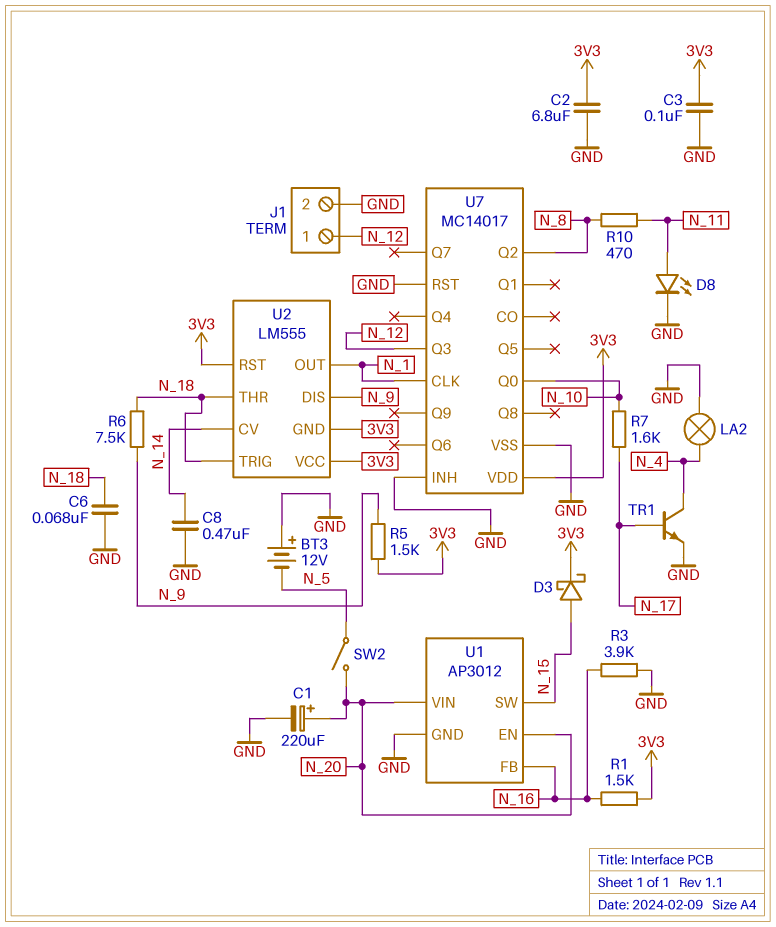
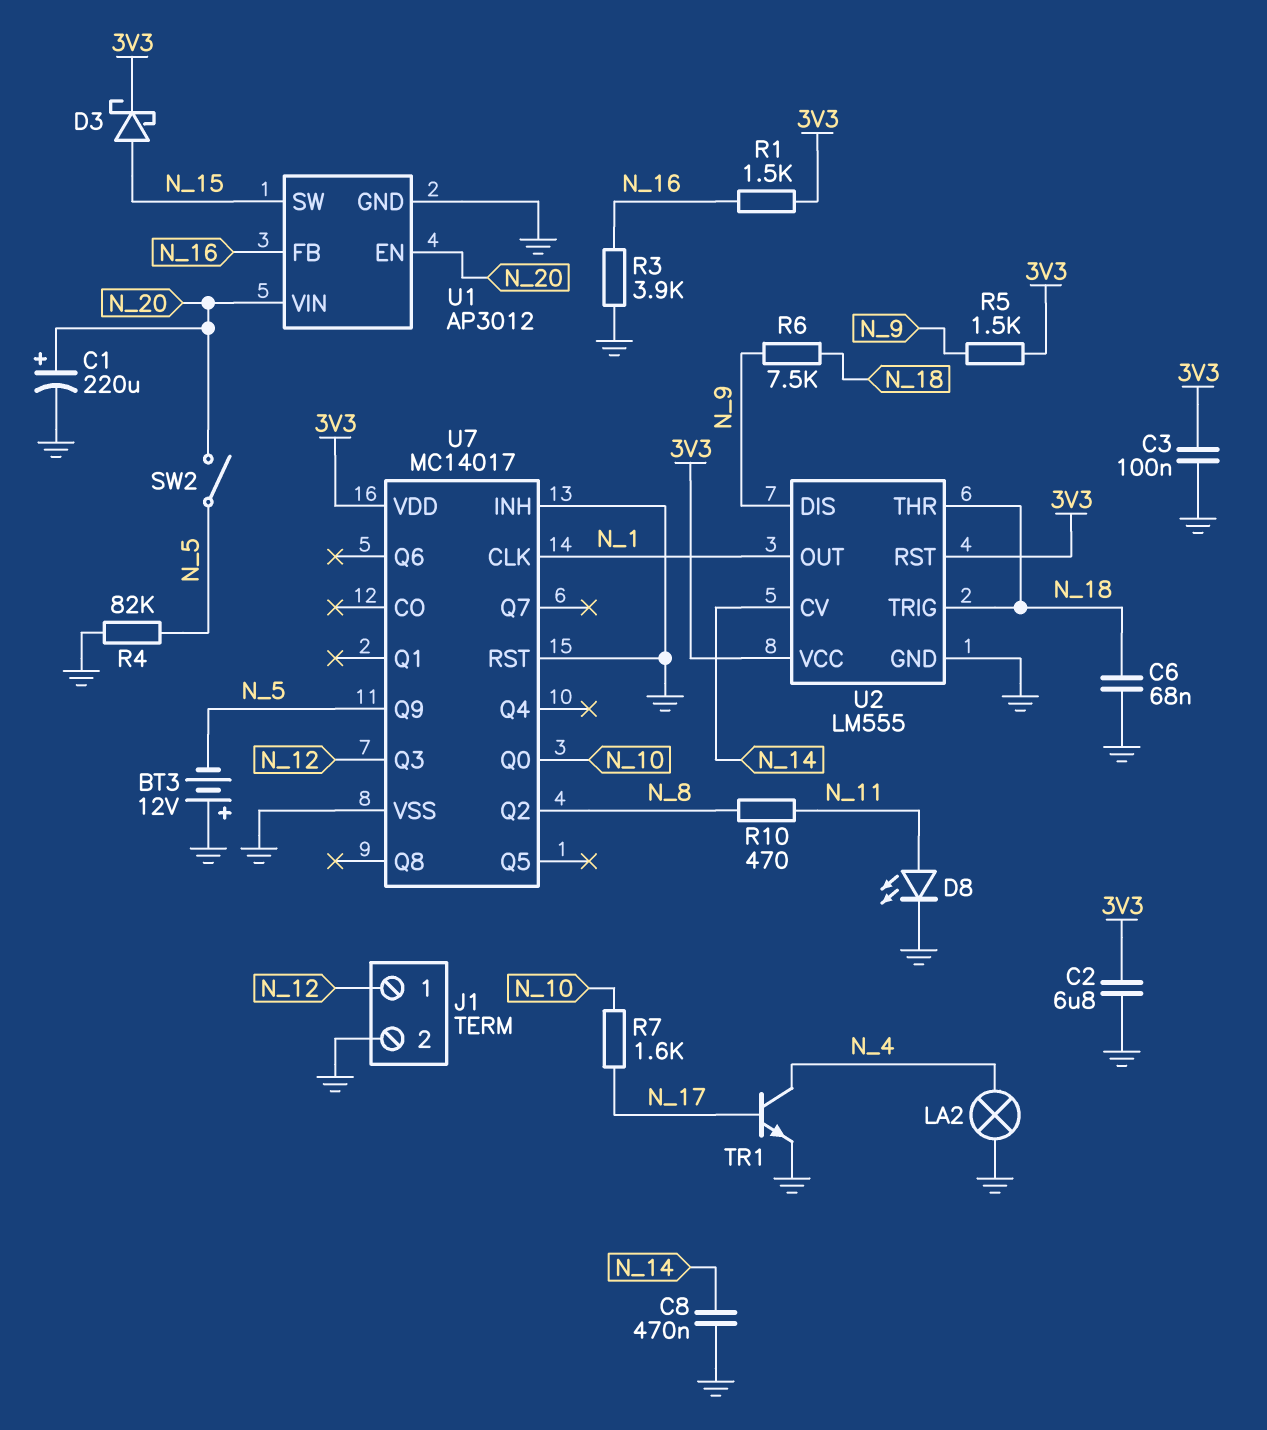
R4: none -> 82k (GND, N_5)
U2 pin GND: 3V3 -> GND
U7 pin Q9: none -> N_5

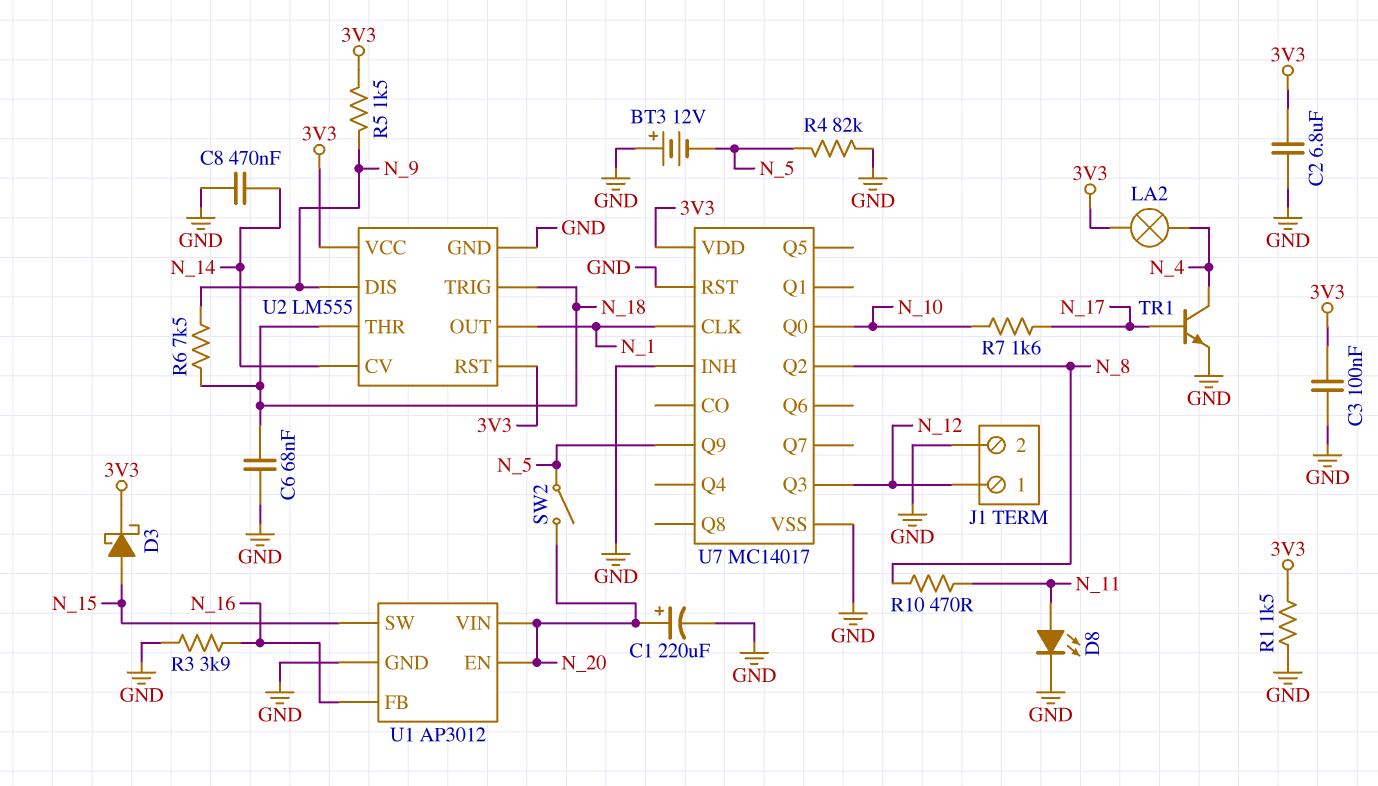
LA2: lamp (GND, N_4) -> lamp (3V3, N_4)
R1: 1.5k (3V3, N_16) -> 1.5k (3V3, GND)

